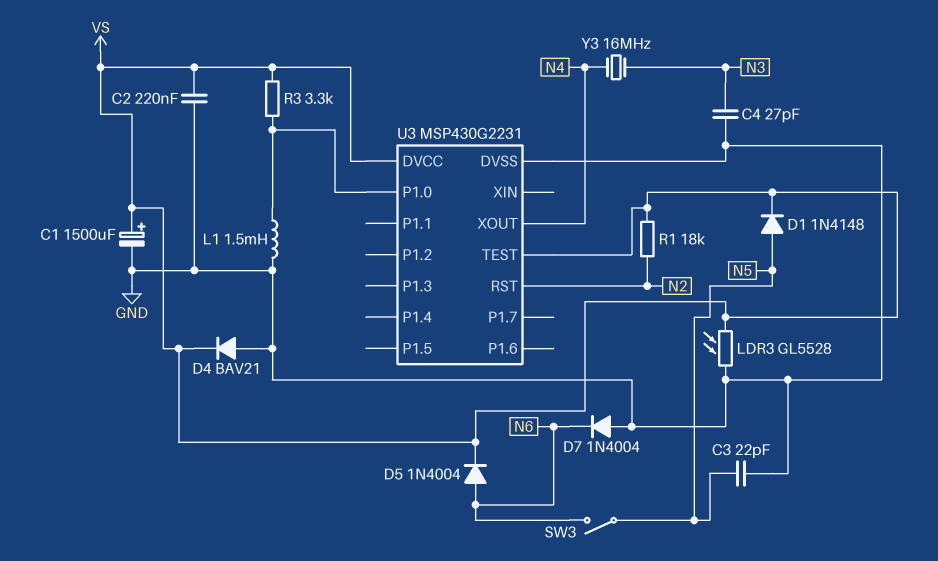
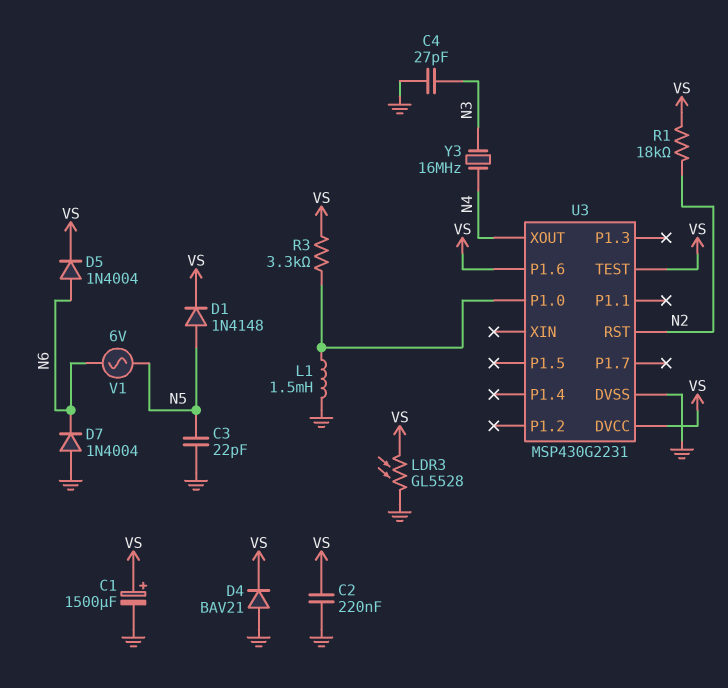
SW3: switch (N5, N6) -> none
U3 pin P1.6: none -> VS
V1: none -> AC 6V (N5, N6)

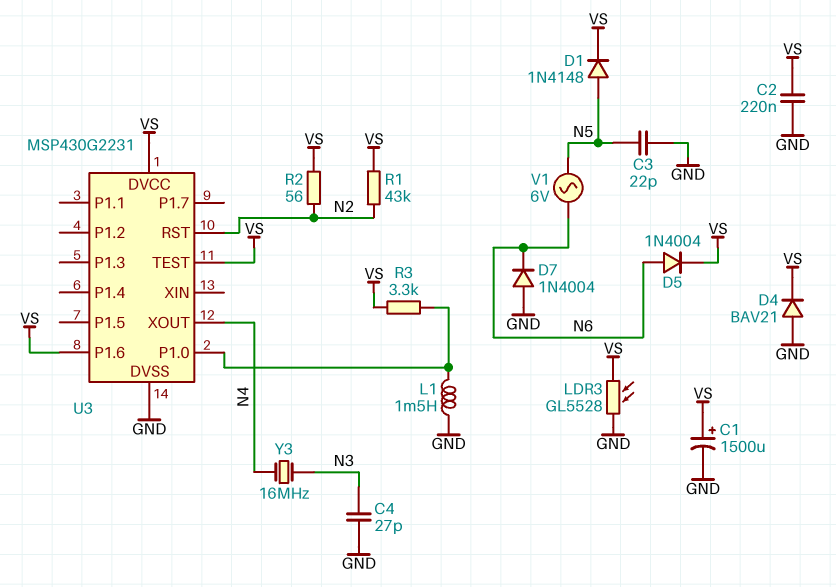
R1: 18k (N2, VS) -> 43k (N2, VS)
R2: none -> 56 (N2, VS)

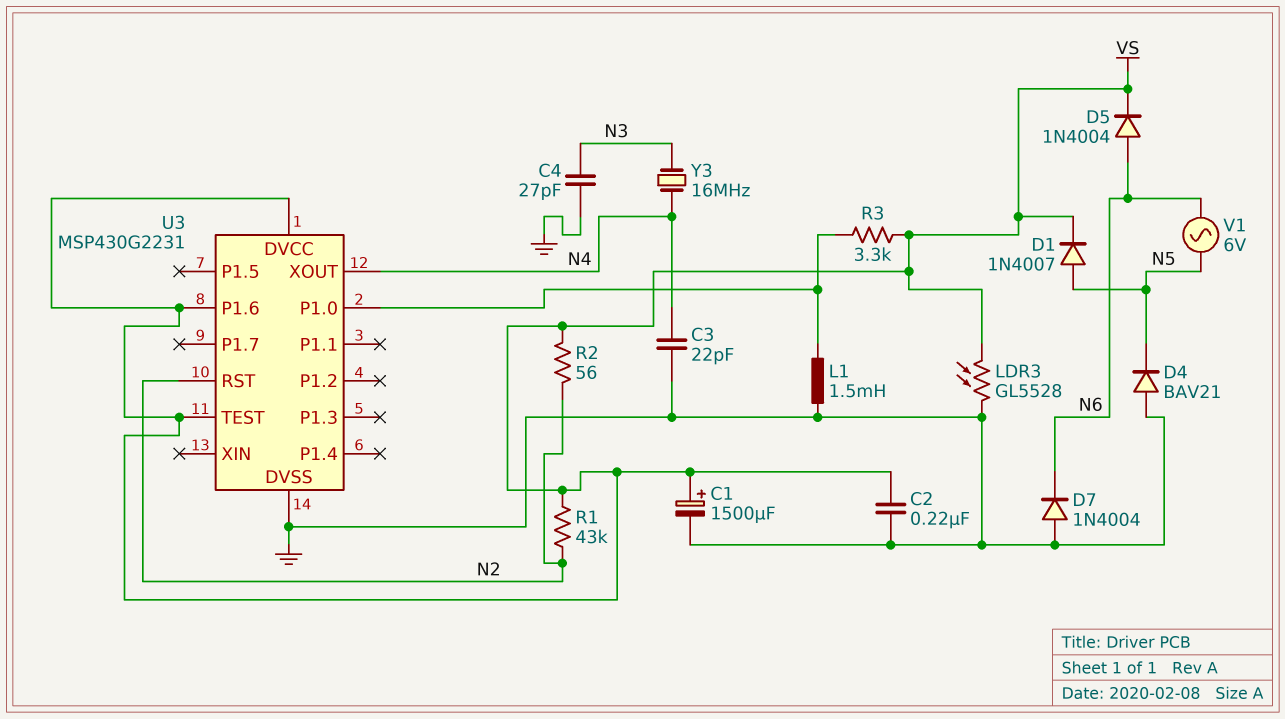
C3: 22pF (GND, N5) -> 22pF (GND, N4)
D1: diode 1N4148 (A N5, K VS) -> diode 1N4007 (A N5, K VS)
D4: diode BAV21 (A GND, K VS) -> diode BAV21 (A GND, K N5)

